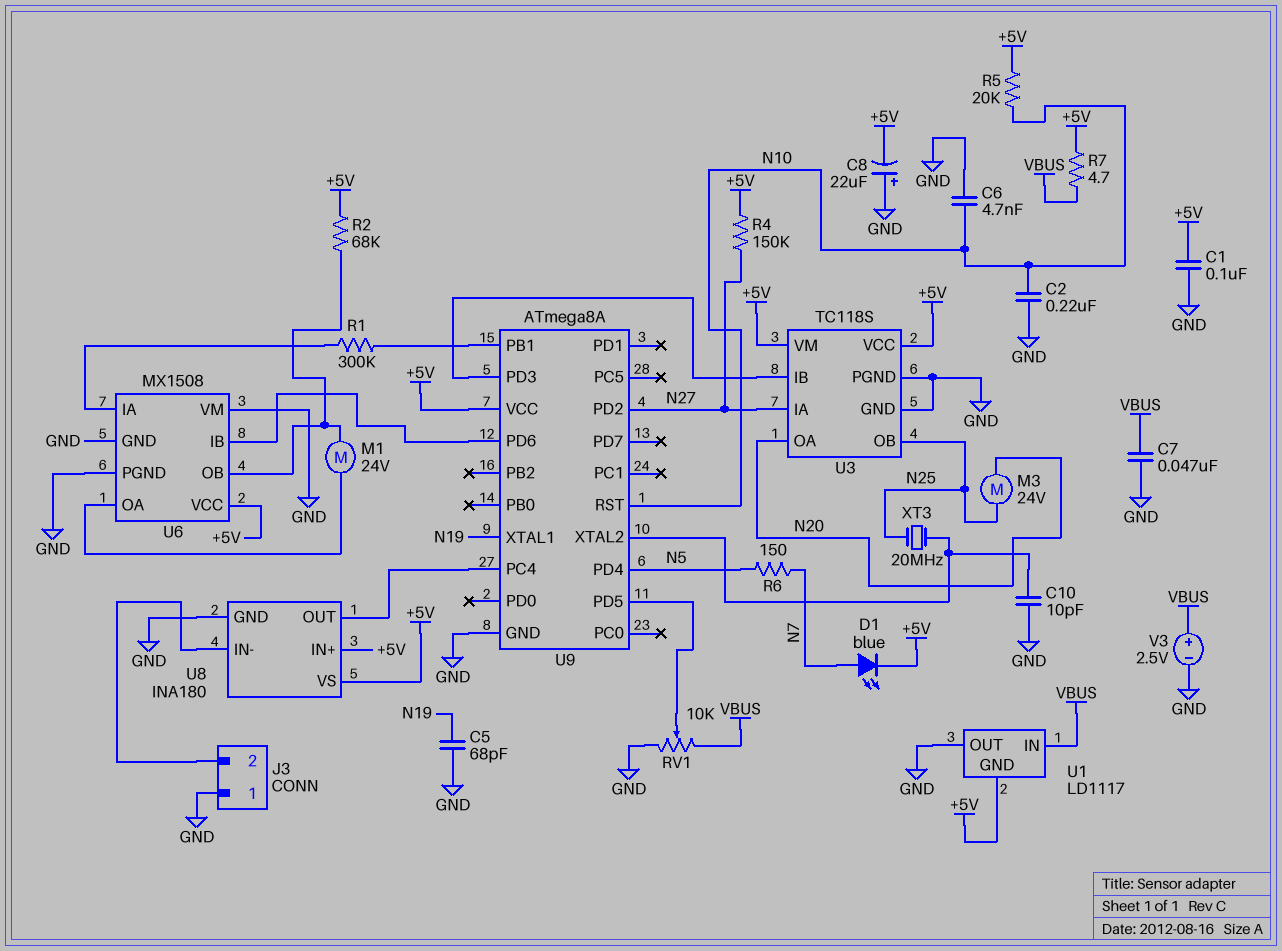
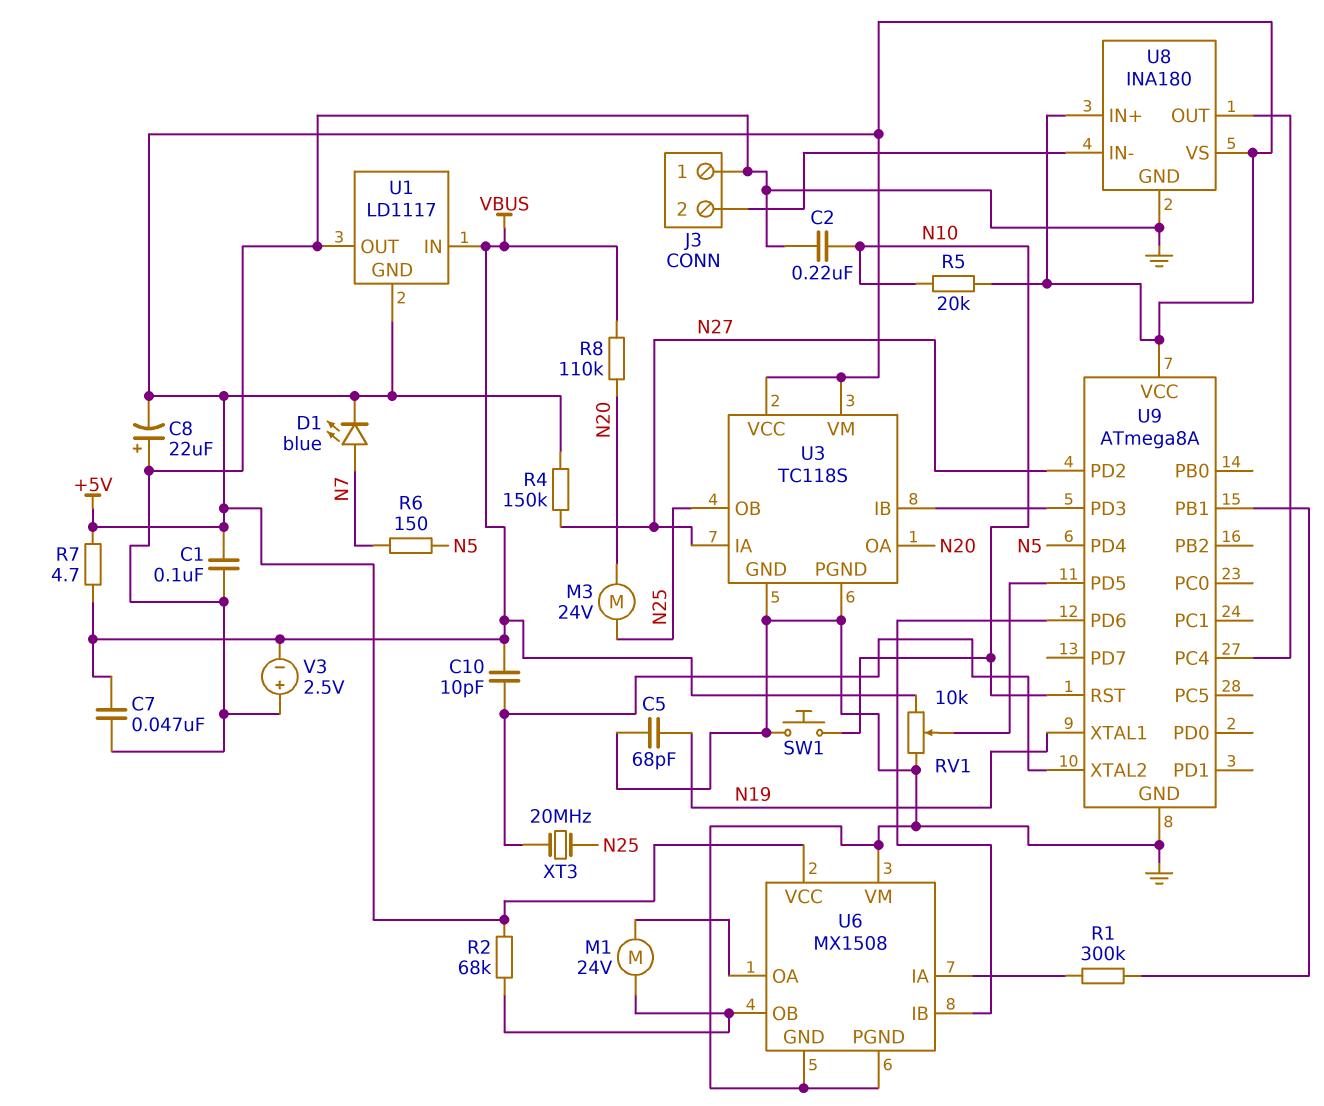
C6: 4.7nF (GND, N10) -> none
C10: 10pF (GND, U9/XTAL2) -> 10pF (U9/XTAL2, VBUS)
R8: none -> 110k (N20, VBUS)
SW1: none -> button (GND, N10)
V3: 2.5V (plus VBUS, minus GND) -> 2.5V (plus GND, minus VBUS)

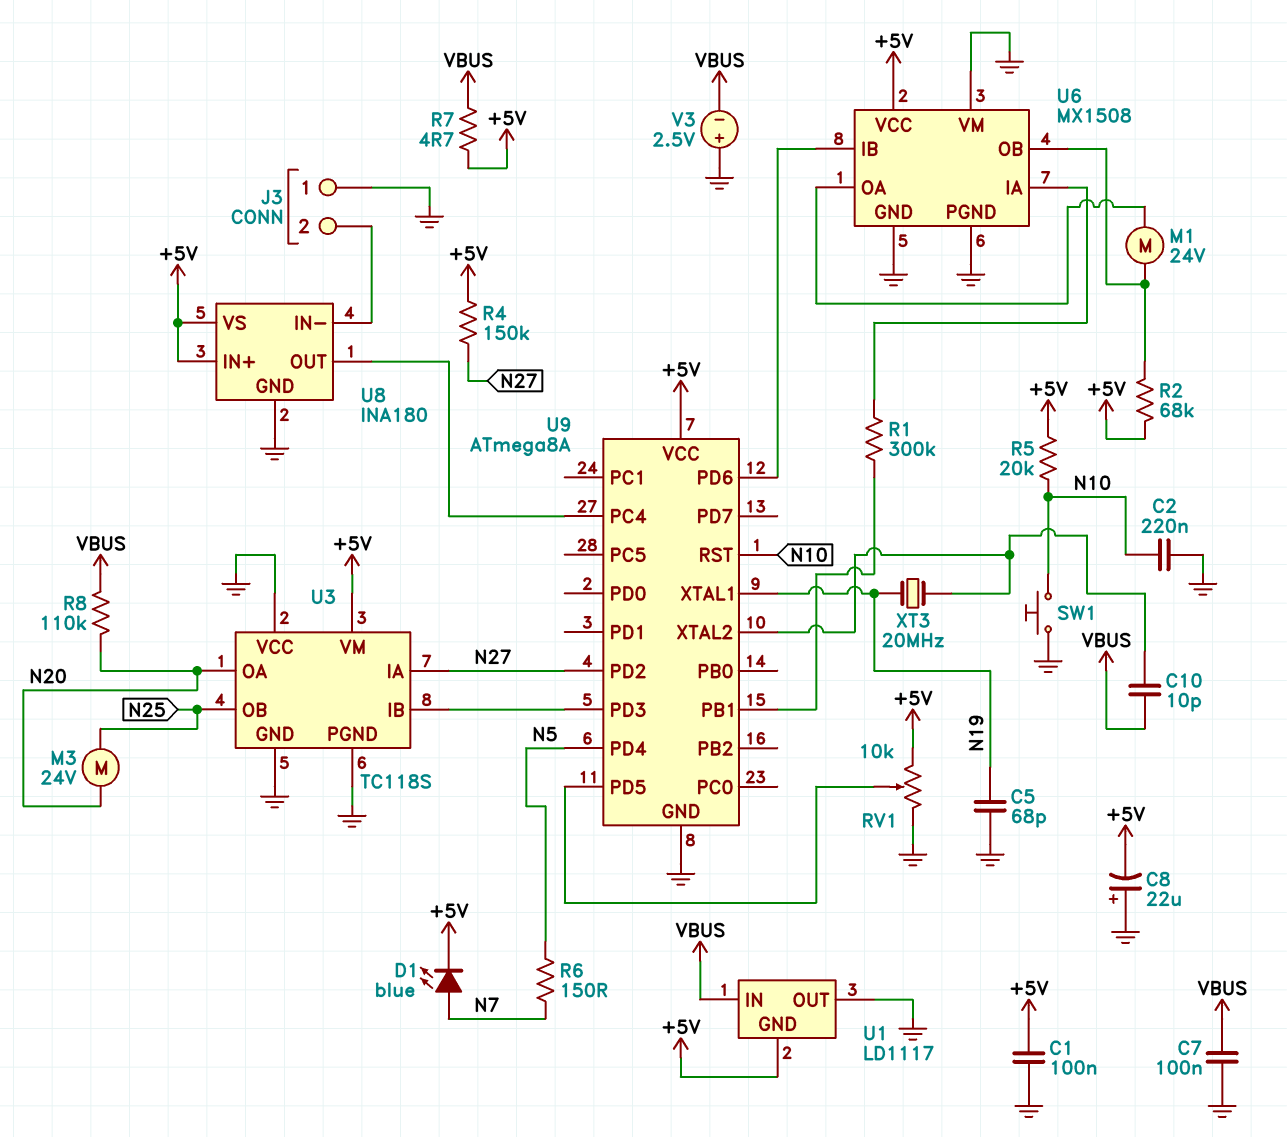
C7: 47nF (GND, VBUS) -> 100nF (GND, VBUS)
RV1: 10k (GND, VBUS, wiper U9/PD5) -> 10k (+5V, GND, wiper U9/PD5)
U3 pin VCC: +5V -> GND
XT3: 20MHz (N25, U9/XTAL2) -> 20MHz (N19, U9/XTAL2)

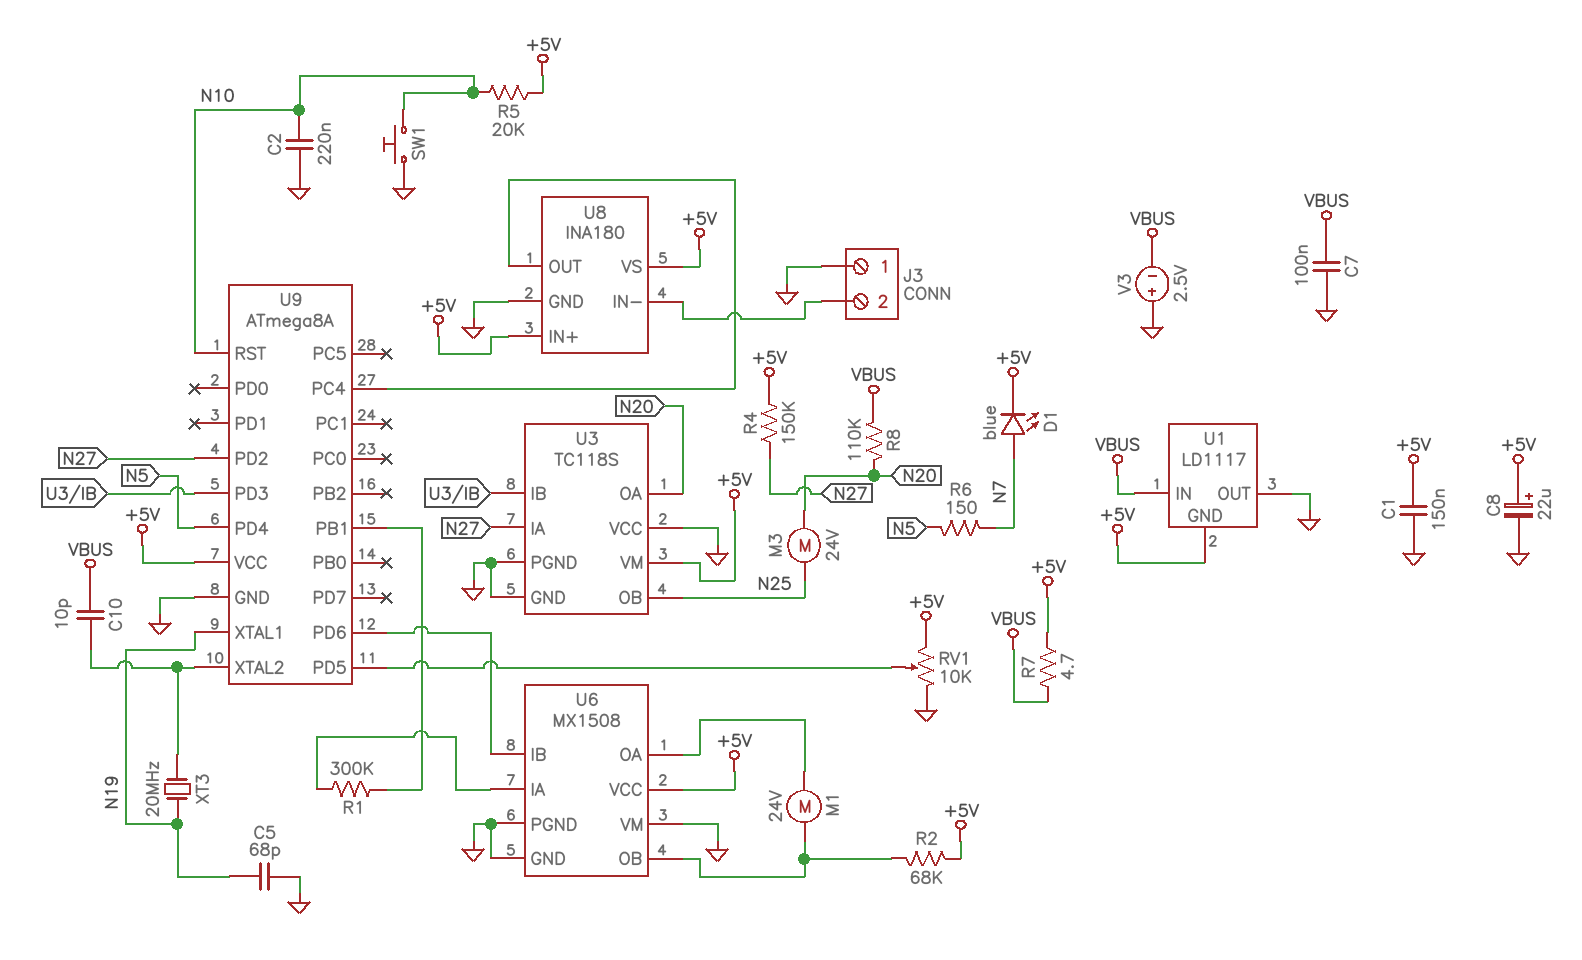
C1: 100nF (+5V, GND) -> 150nF (+5V, GND)
C8: 22uF (plus GND, minus +5V) -> 22uF (plus +5V, minus GND)

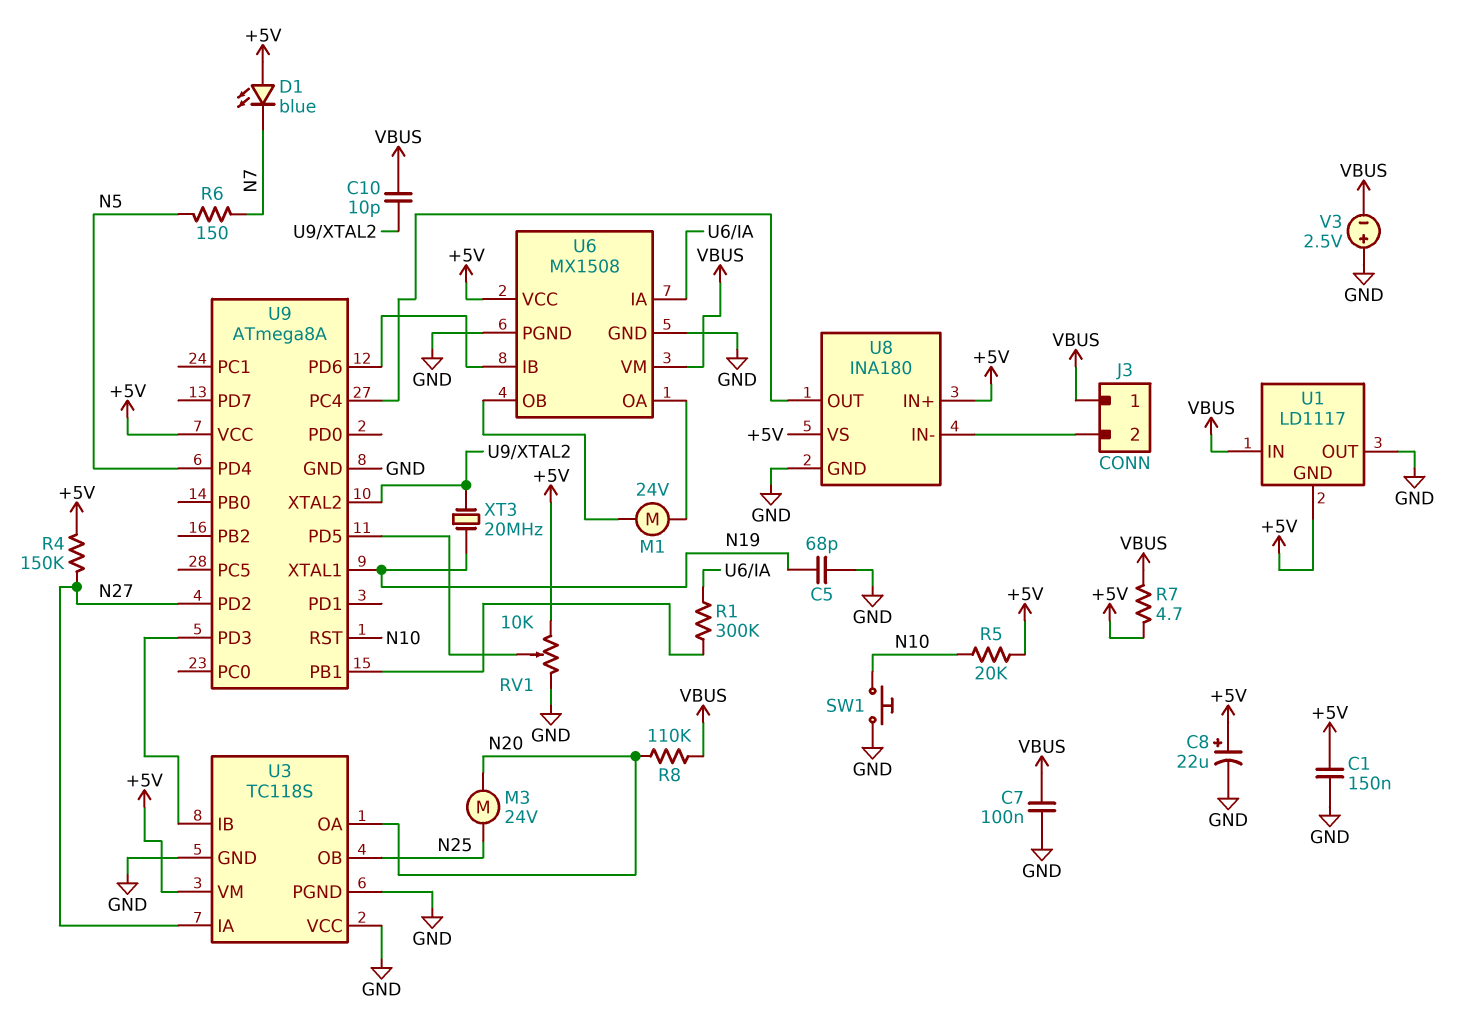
C2: 220nF (GND, N10) -> none
D1: LED blue (A N7, K +5V) -> LED blue (A +5V, K N7)
J3 pin 1: GND -> VBUS
R2: 68k (+5V, U6/OB) -> none
U6 pin VM: GND -> VBUS

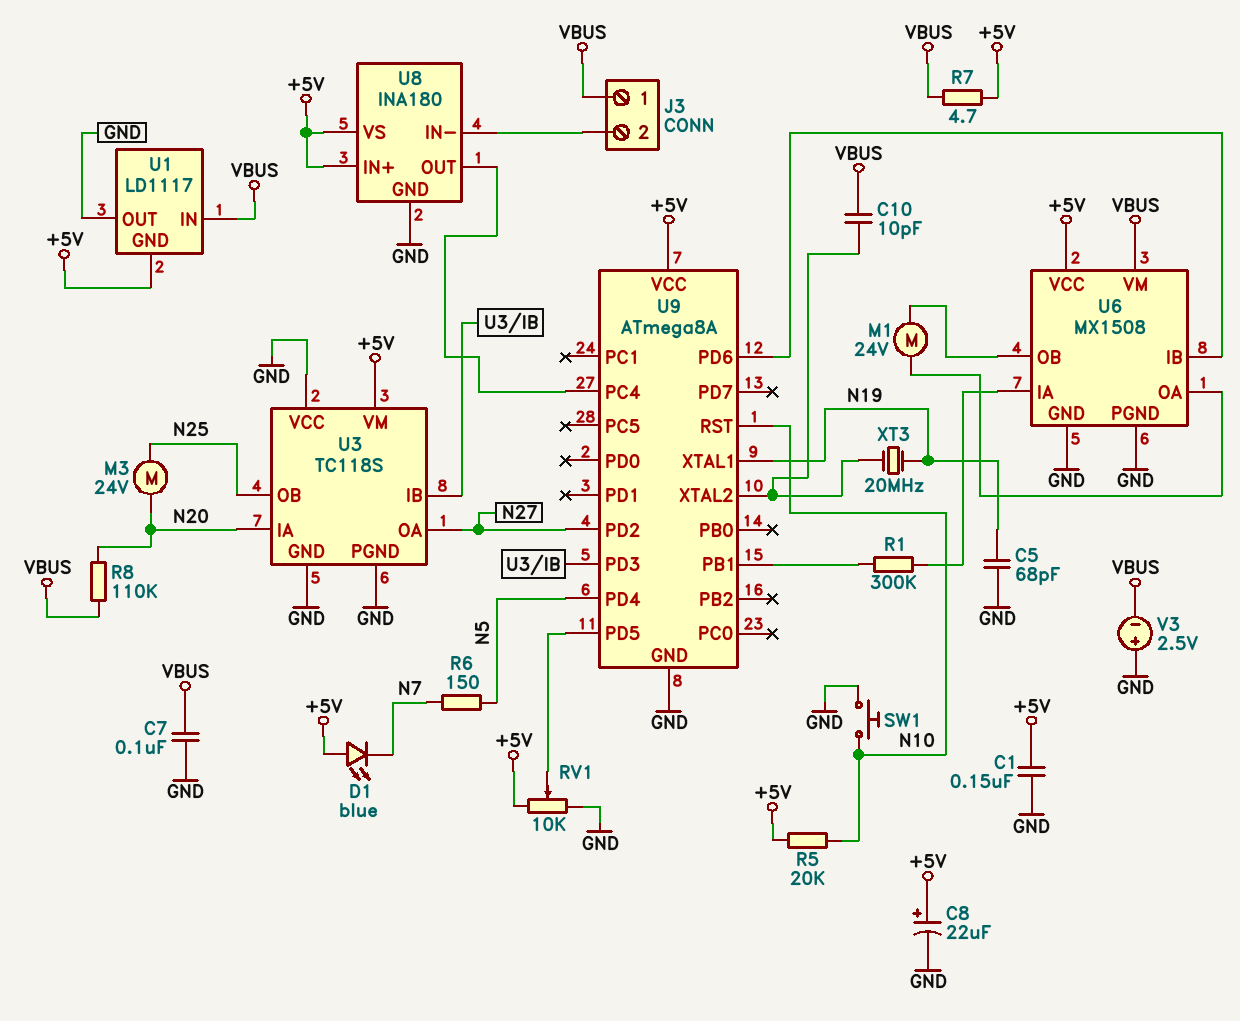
R4: 150k (+5V, N27) -> none
U3 pin IA: N27 -> N20
U3 pin OA: N20 -> N27

